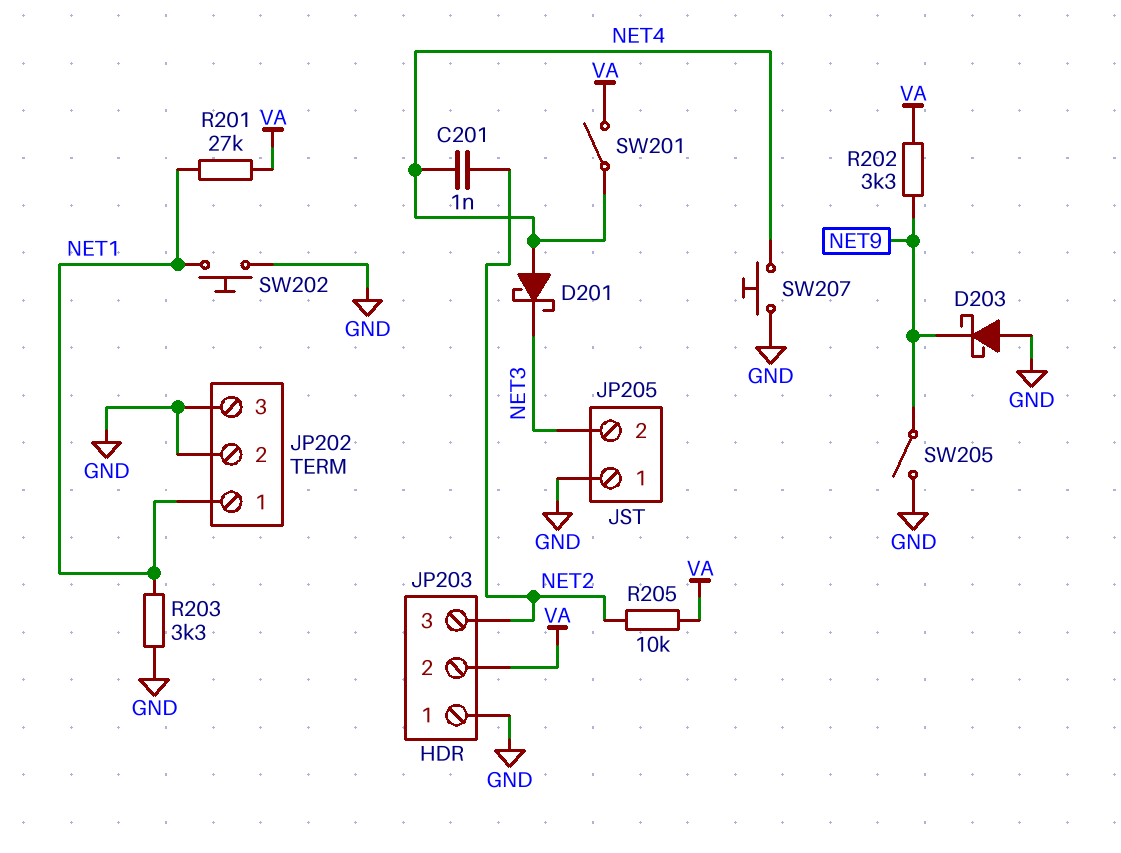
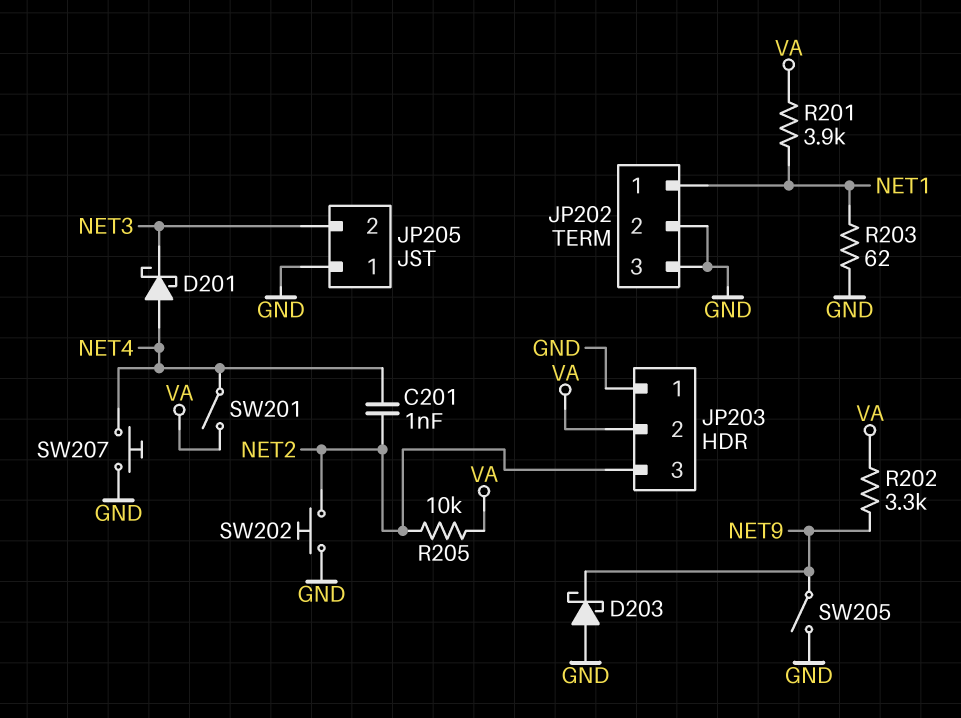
R201: 27k (NET1, VA) -> 3.9k (NET1, VA)
R203: 3.3k (GND, NET1) -> 62 (GND, NET1)
SW202: button (GND, NET1) -> button (GND, NET2)

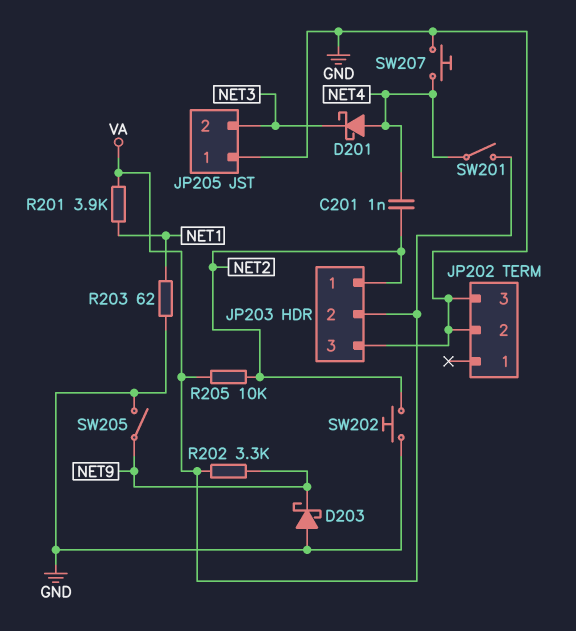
JP202 pin 1: NET1 -> none
JP203 pin 1: GND -> NET2
JP203 pin 3: NET2 -> GND

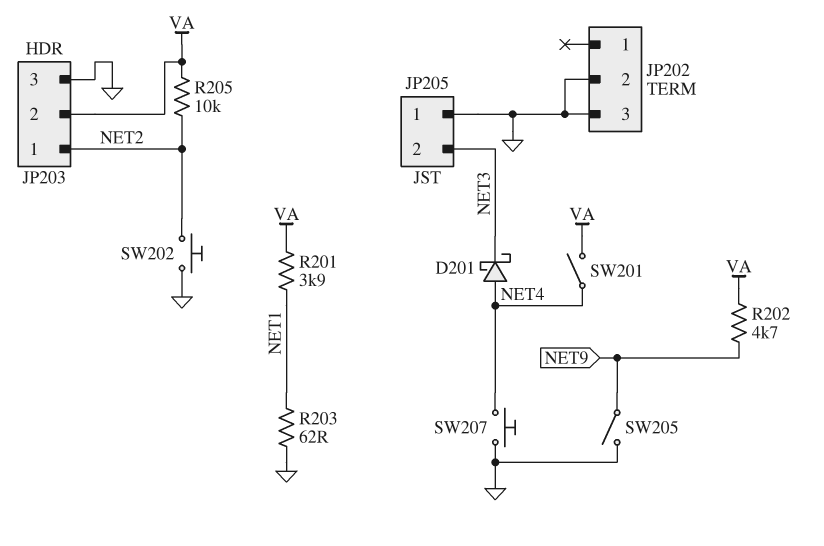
C201: 1nF (NET2, NET4) -> none
D203: schottky (A GND, K NET9) -> none
R202: 3.3k (NET9, VA) -> 4.7k (NET9, VA)

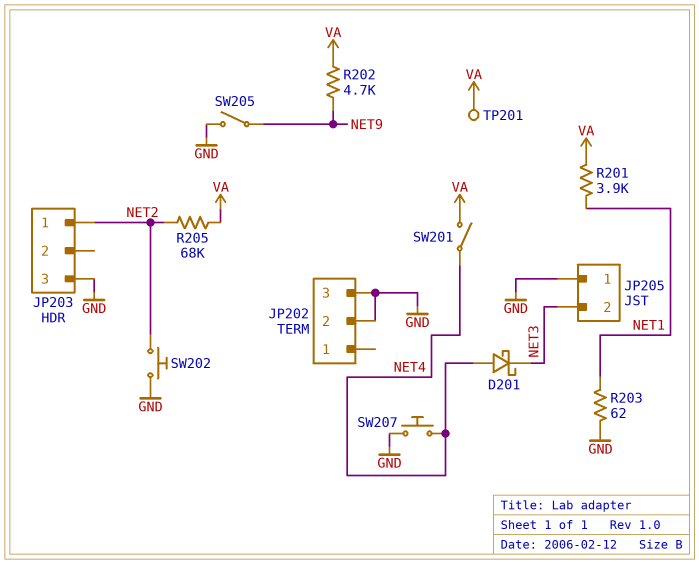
JP203 pin 2: VA -> none
R205: 10k (NET2, VA) -> 68k (NET2, VA)
TP201: none -> test point (VA)

